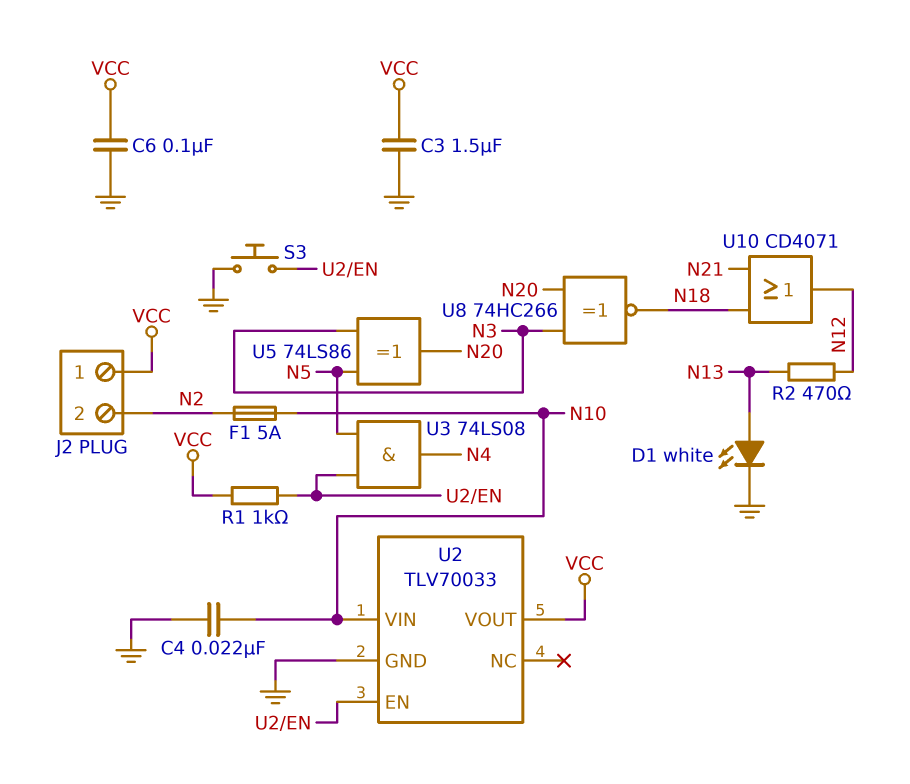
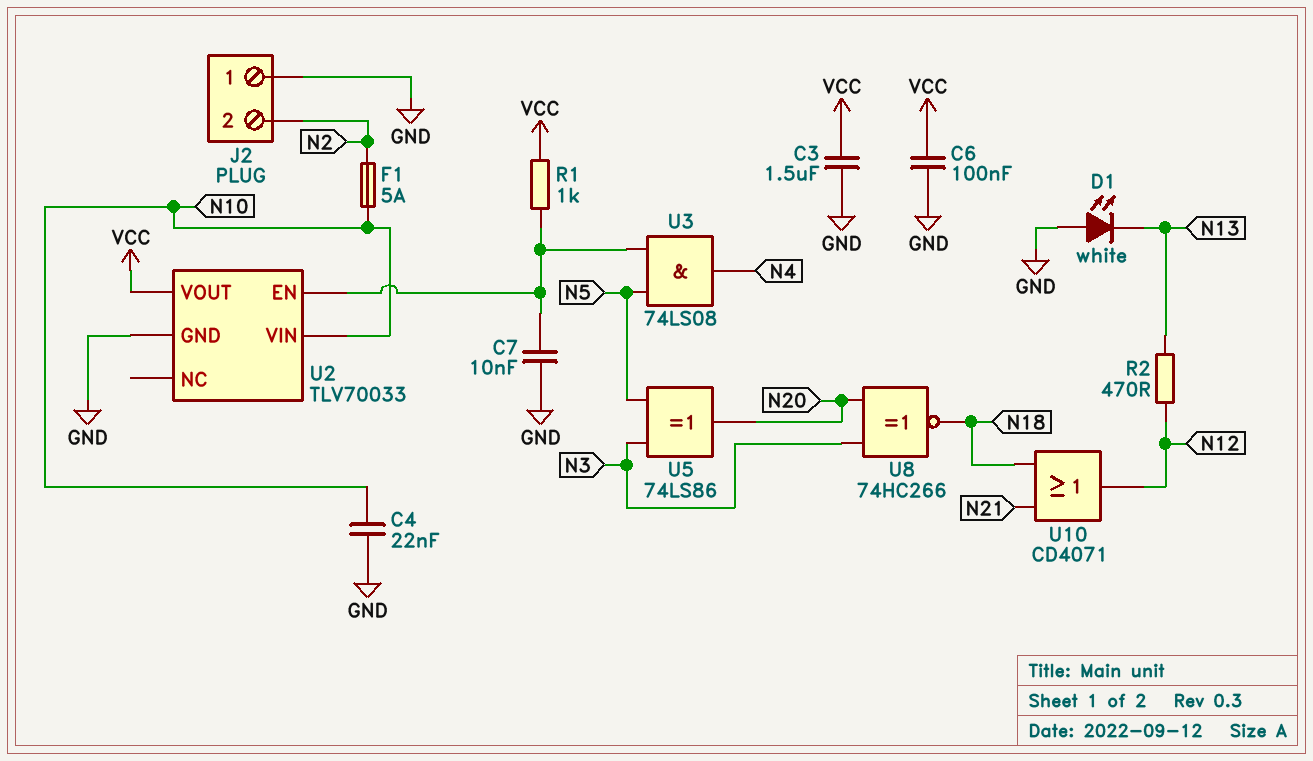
C7: none -> 10nF (GND, U2/EN)
D1: LED white (A N13, K GND) -> LED white (A GND, K N13)
J2 pin 1: VCC -> GND
S3: button (GND, U2/EN) -> none

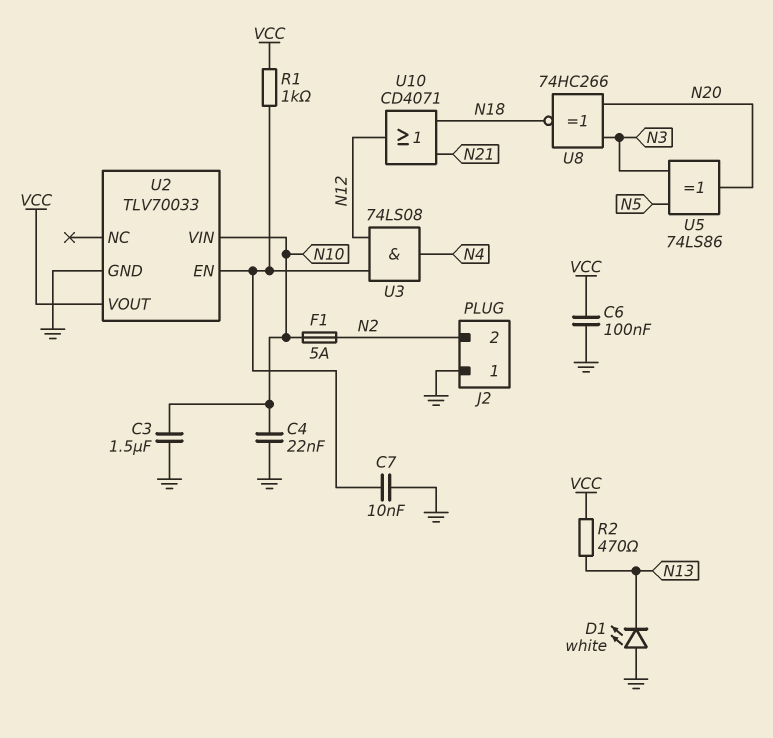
C3: 1.5uF (GND, VCC) -> 1.5uF (GND, N10)
R2: 470 (N12, N13) -> 470 (N13, VCC)
U3: AND 74LS08 (in N5, in U2/EN, out N4) -> AND 74LS08 (in N12, in U2/EN, out N4)

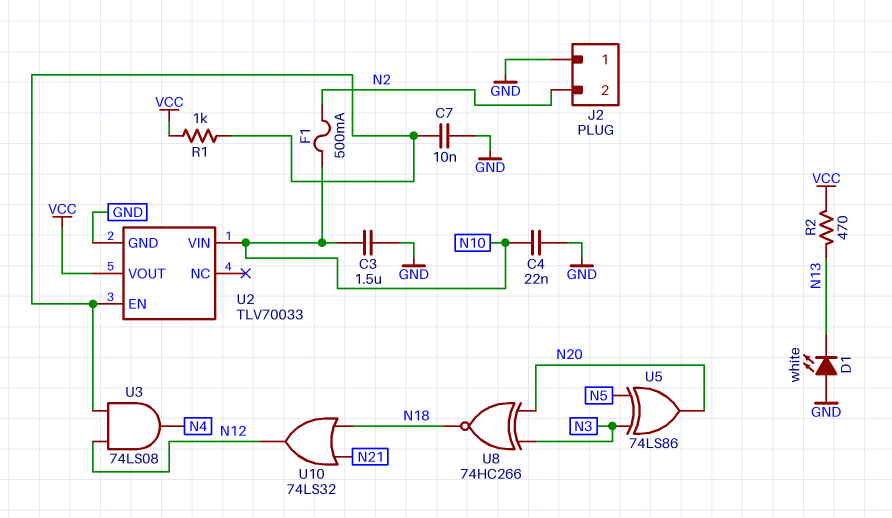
C6: 100nF (GND, VCC) -> none
F1: 5A (N2, N10) -> 500mA (N2, N10)
U10: OR CD4071 (in N18, in N21, out N12) -> OR 74LS32 (in N18, in N21, out N12)

